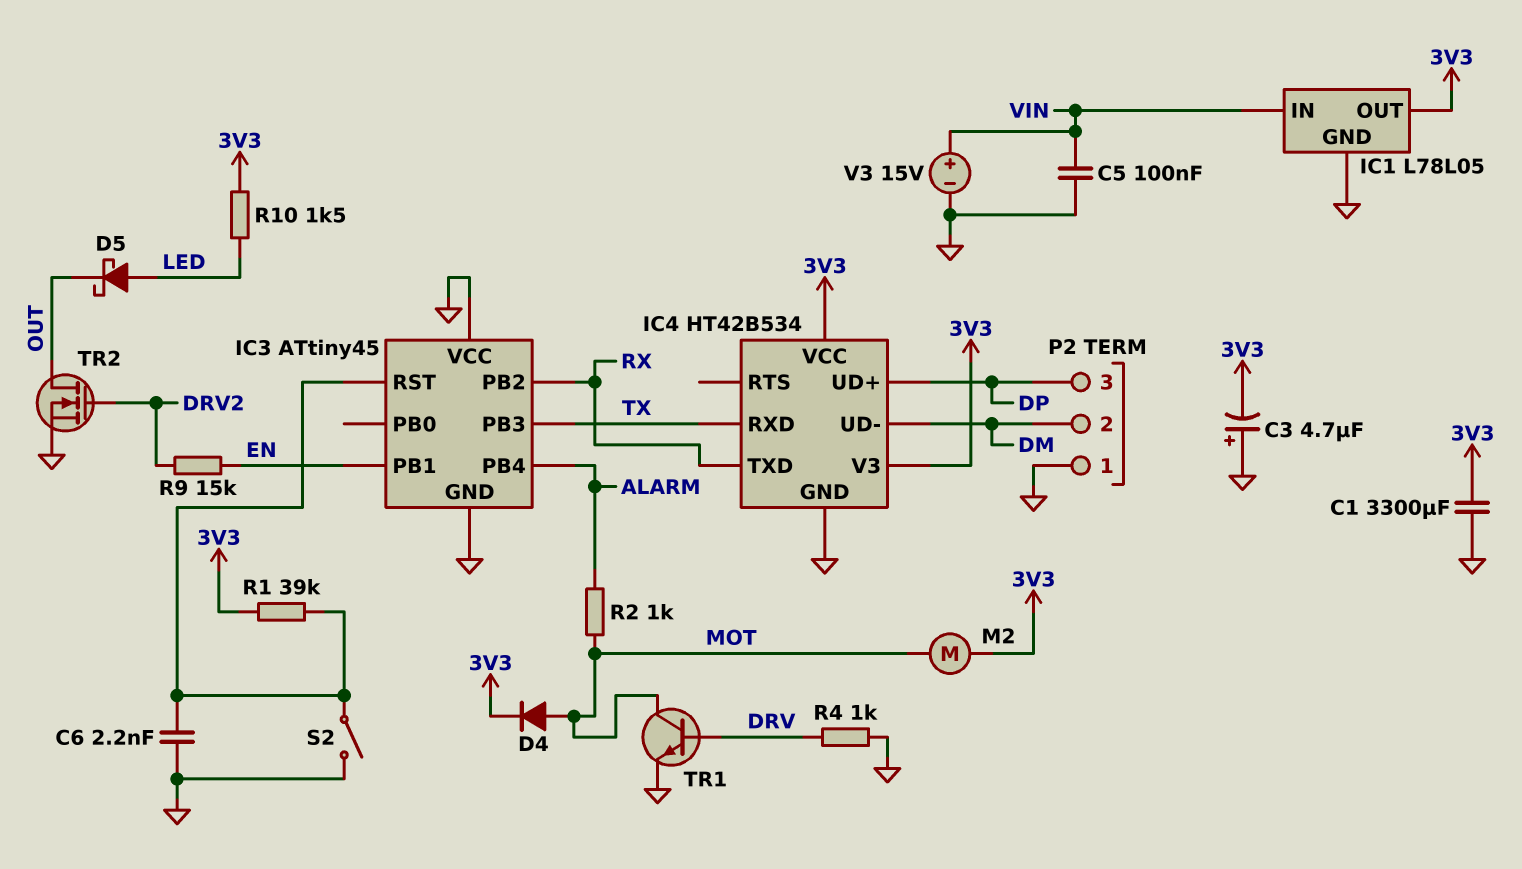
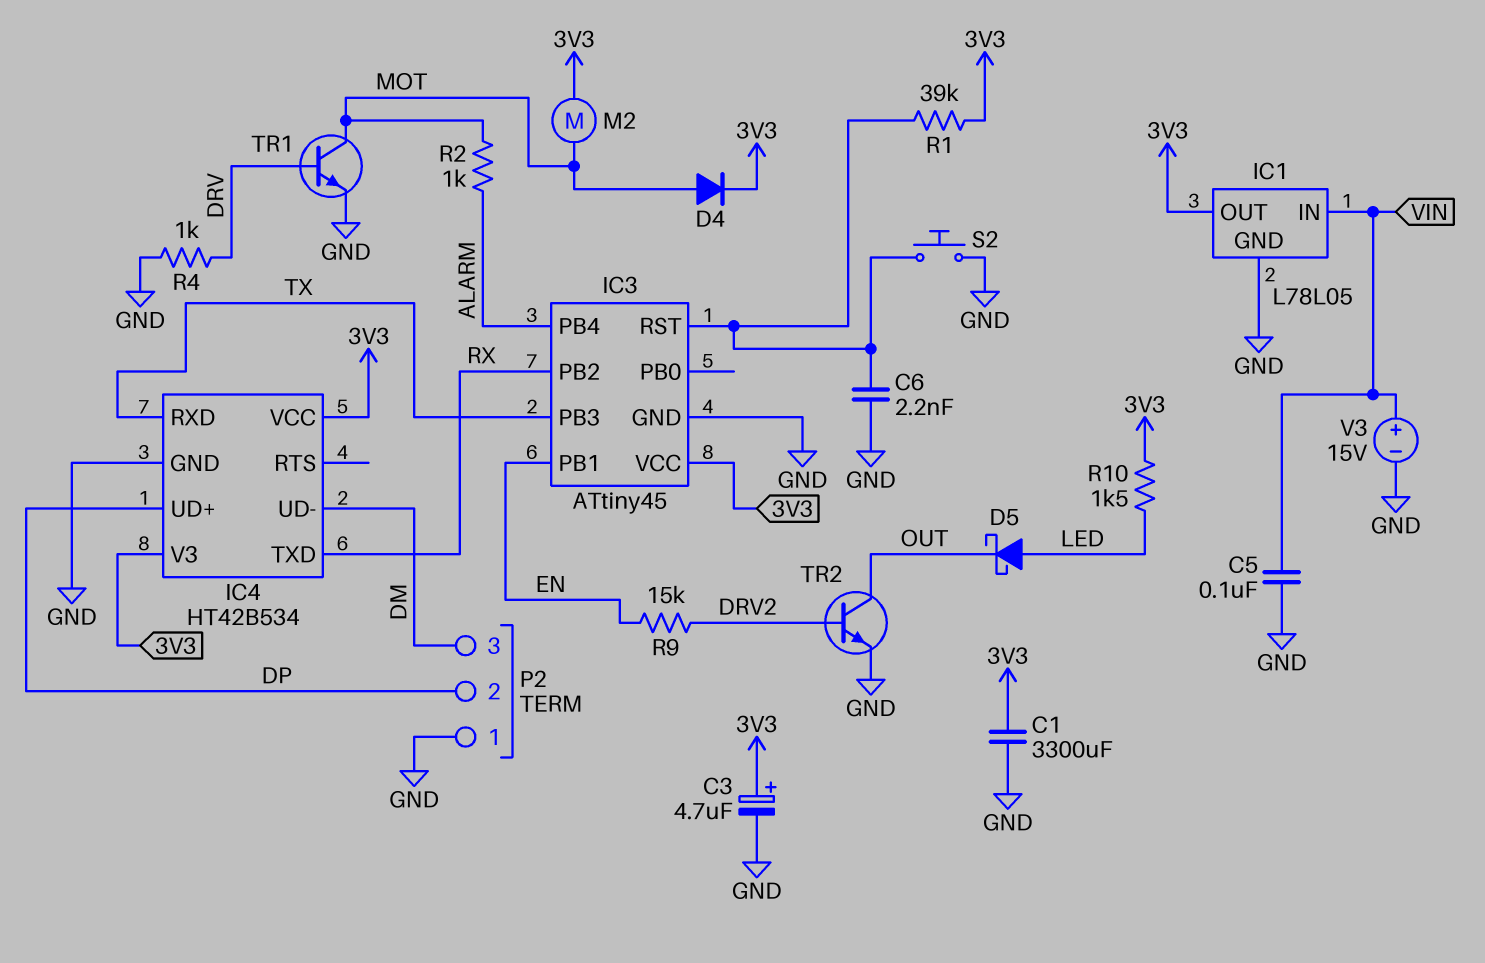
C3: 4.7uF (plus GND, minus 3V3) -> 4.7uF (plus 3V3, minus GND)
IC3 pin VCC: GND -> 3V3
P2 pin 2: DM -> DP
P2 pin 3: DP -> DM
S2: switch (GND, IC3/RST) -> button (GND, IC3/RST)
TR2: NMOS (G DRV2, D OUT, S GND) -> NPN (B DRV2, C OUT, E GND)

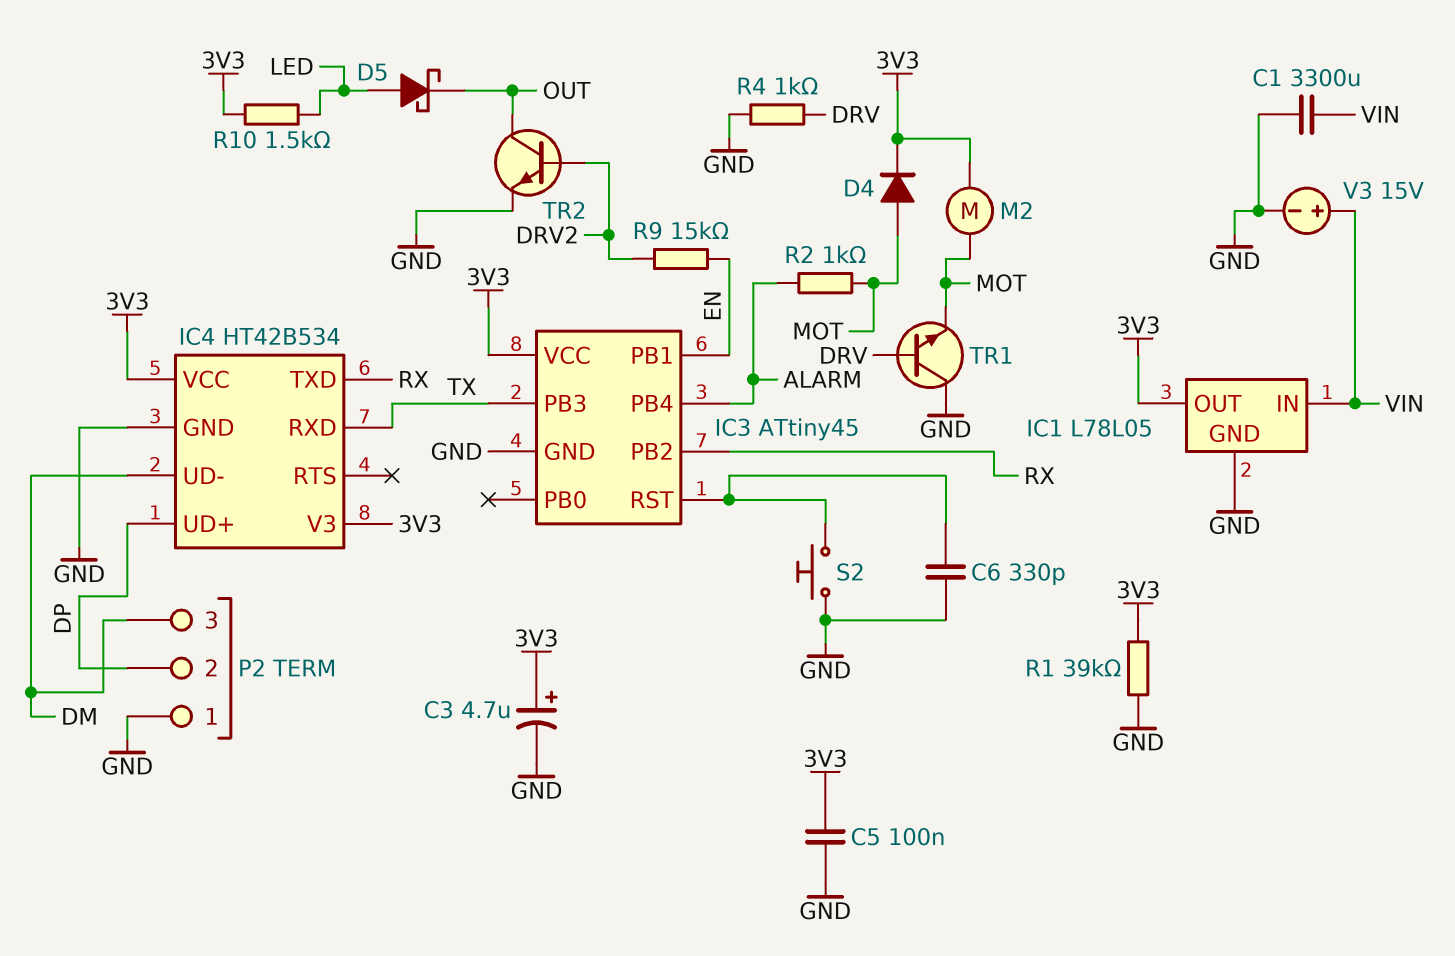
C1: 3300uF (3V3, GND) -> 3300uF (GND, VIN)
C5: 100nF (GND, VIN) -> 100nF (3V3, GND)
C6: 2.2nF (GND, IC3/RST) -> 330pF (GND, IC3/RST)
R1: 39k (3V3, IC3/RST) -> 39k (3V3, GND)
TR1: NPN (B DRV, C MOT, E GND) -> NPN (B DRV, C GND, E MOT)

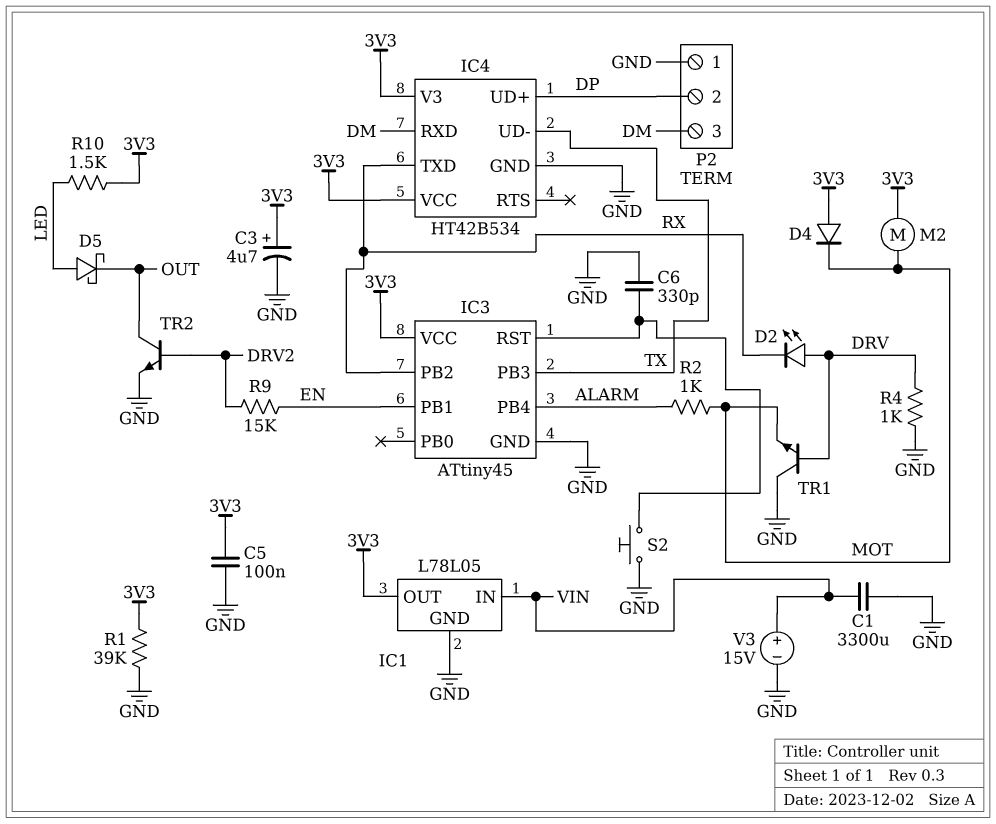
D2: none -> LED (A DRV, K RX)
D4: diode (A MOT, K 3V3) -> diode (A 3V3, K MOT)
IC4 pin RXD: TX -> DM
IC4 pin UD-: DM -> TX

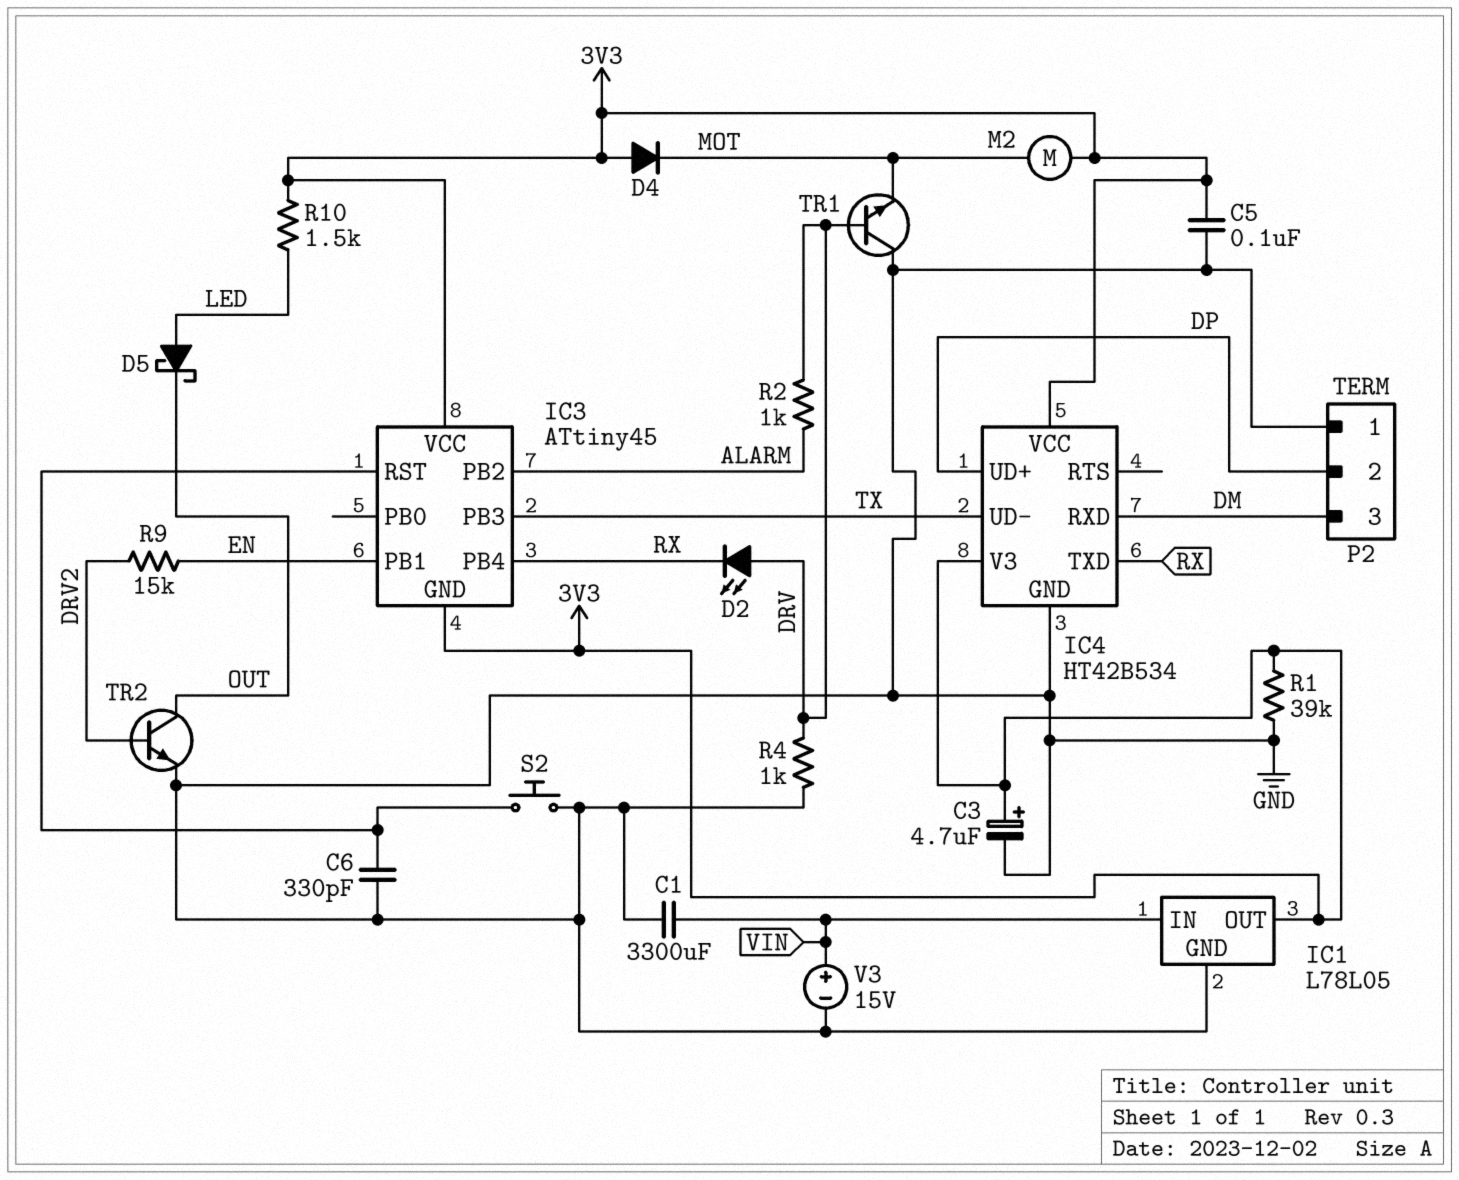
IC3 pin GND: GND -> 3V3
IC3 pin PB2: RX -> ALARM
IC3 pin PB4: ALARM -> RX
R2: 1k (ALARM, MOT) -> 1k (ALARM, DRV)

